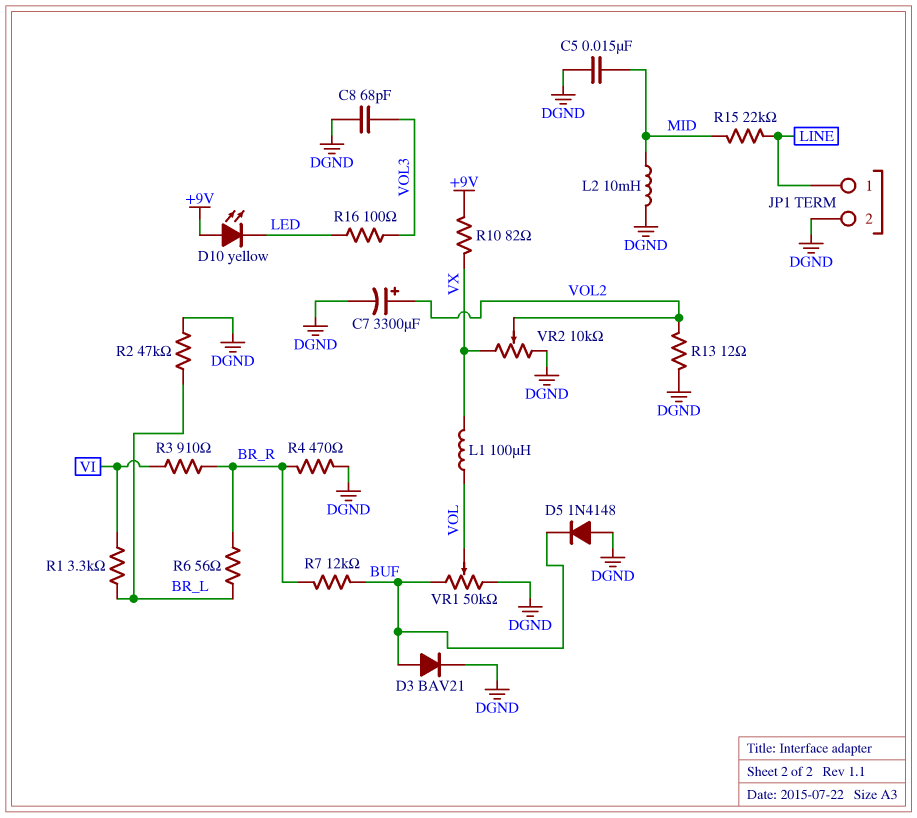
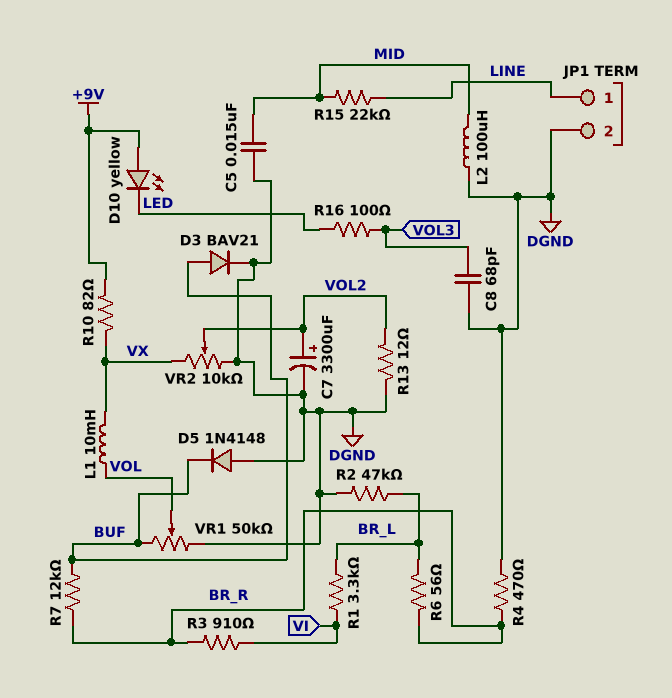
L1: 100uH (VOL, VX) -> 10mH (VOL, VX)
L2: 10mH (DGND, MID) -> 100uH (DGND, MID)

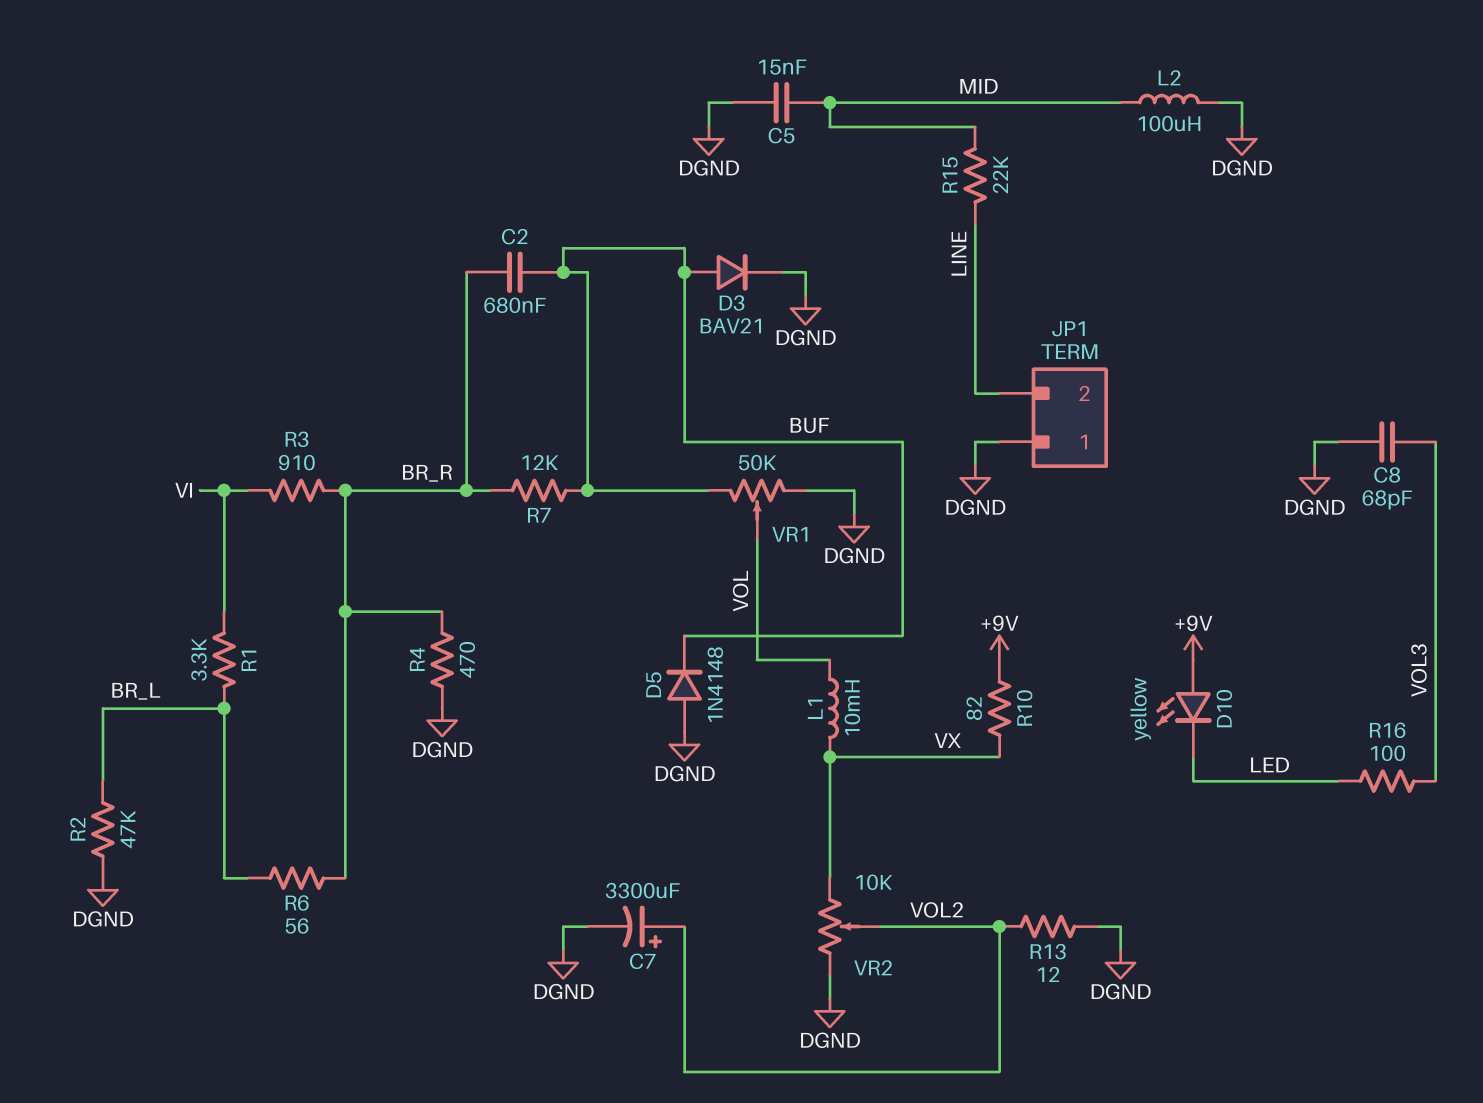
C2: none -> 680nF (BR_R, BUF)
JP1 pin 1: LINE -> DGND
JP1 pin 2: DGND -> LINE

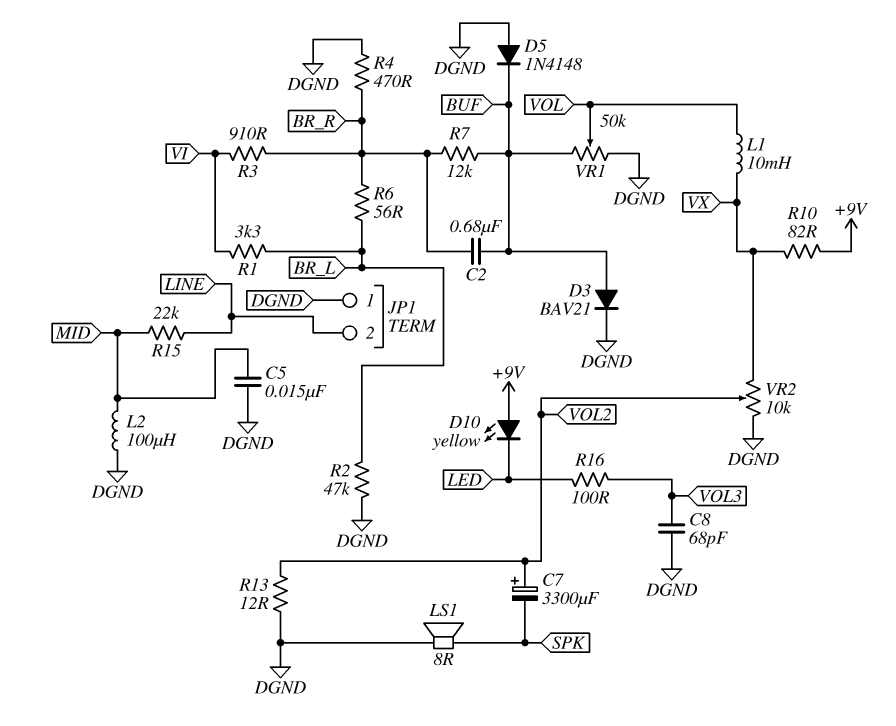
C7: 3300uF (plus VOL2, minus DGND) -> 3300uF (plus VOL2, minus SPK)
LS1: none -> speaker 8R (DGND, SPK)

